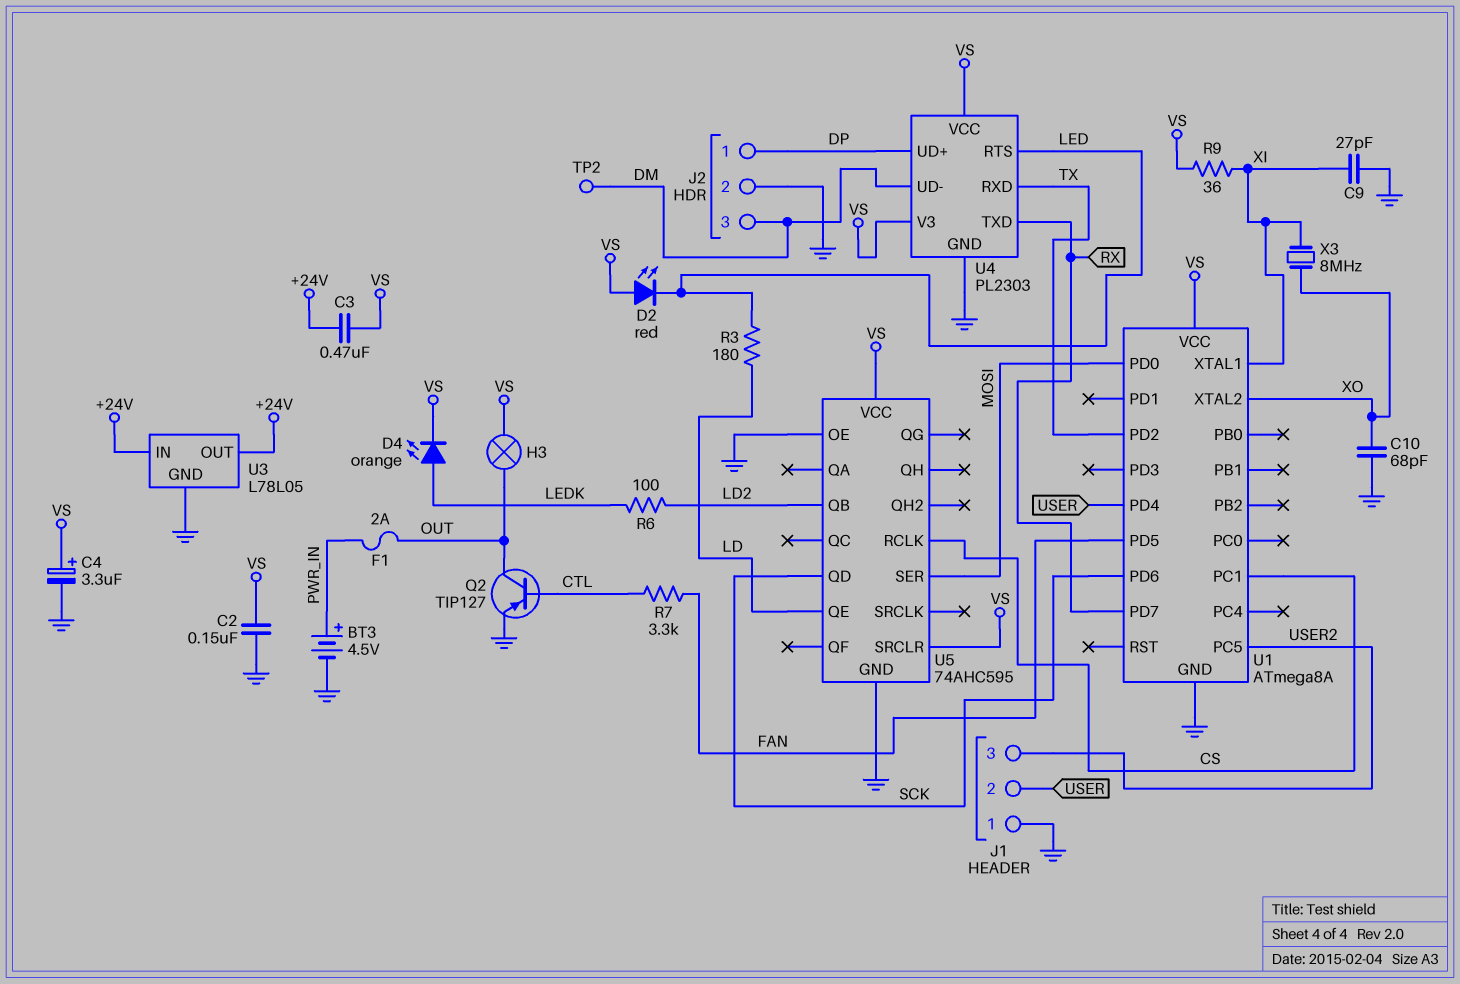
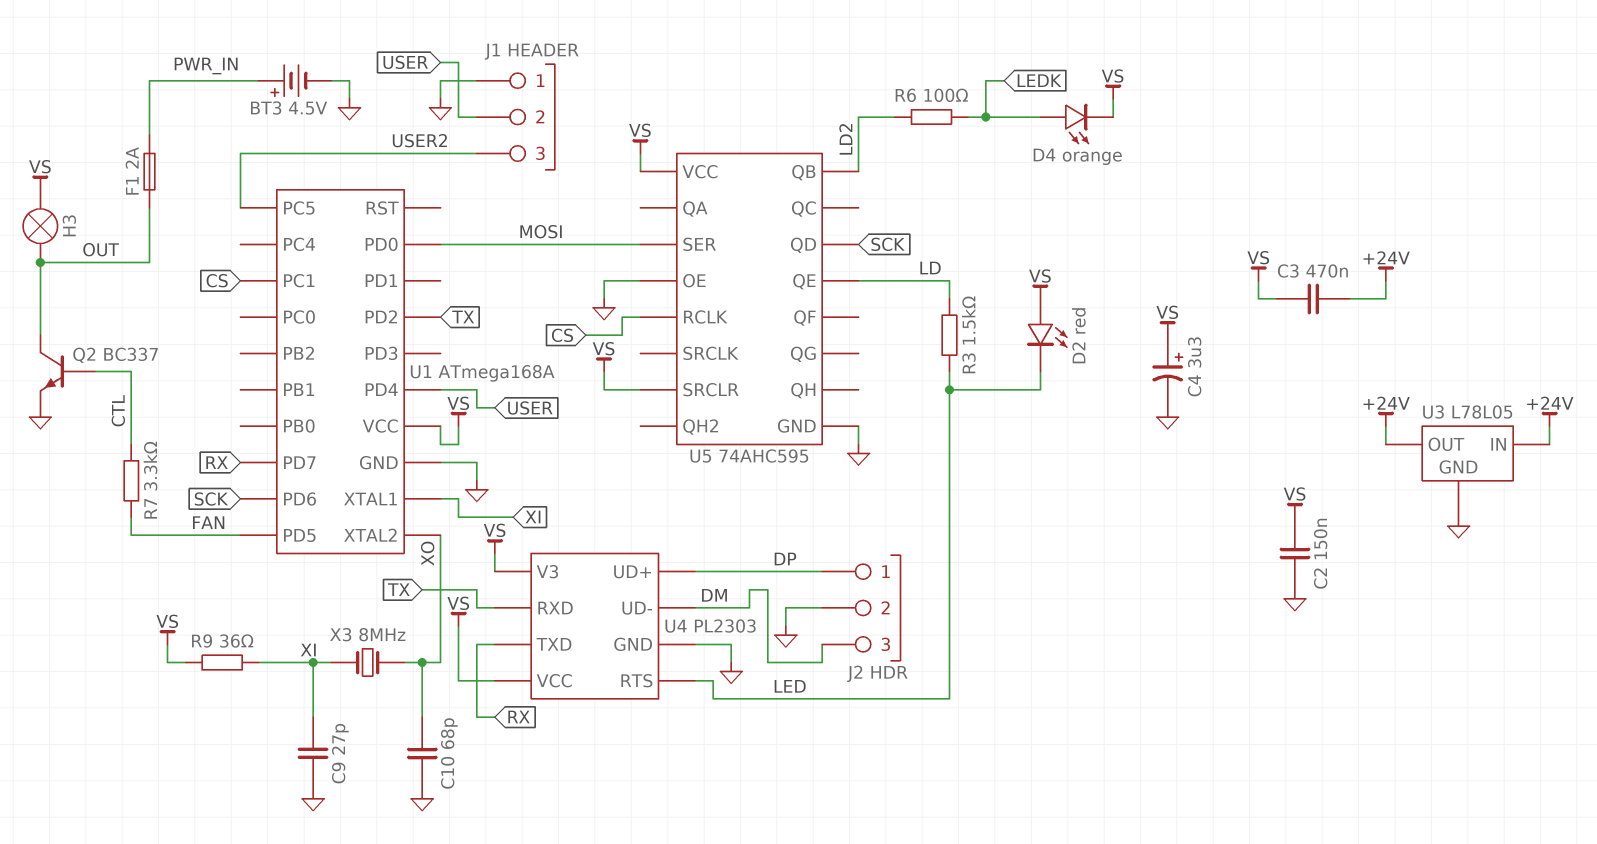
Q2: PNP TIP127 (B CTL, C OUT, E GND) -> NPN BC337 (B CTL, C OUT, E GND)
R3: 180 (LD, LED) -> 1.5k (LD, LED)
TP2: test point (DM) -> none
U1: ATmega8A -> ATmega168A

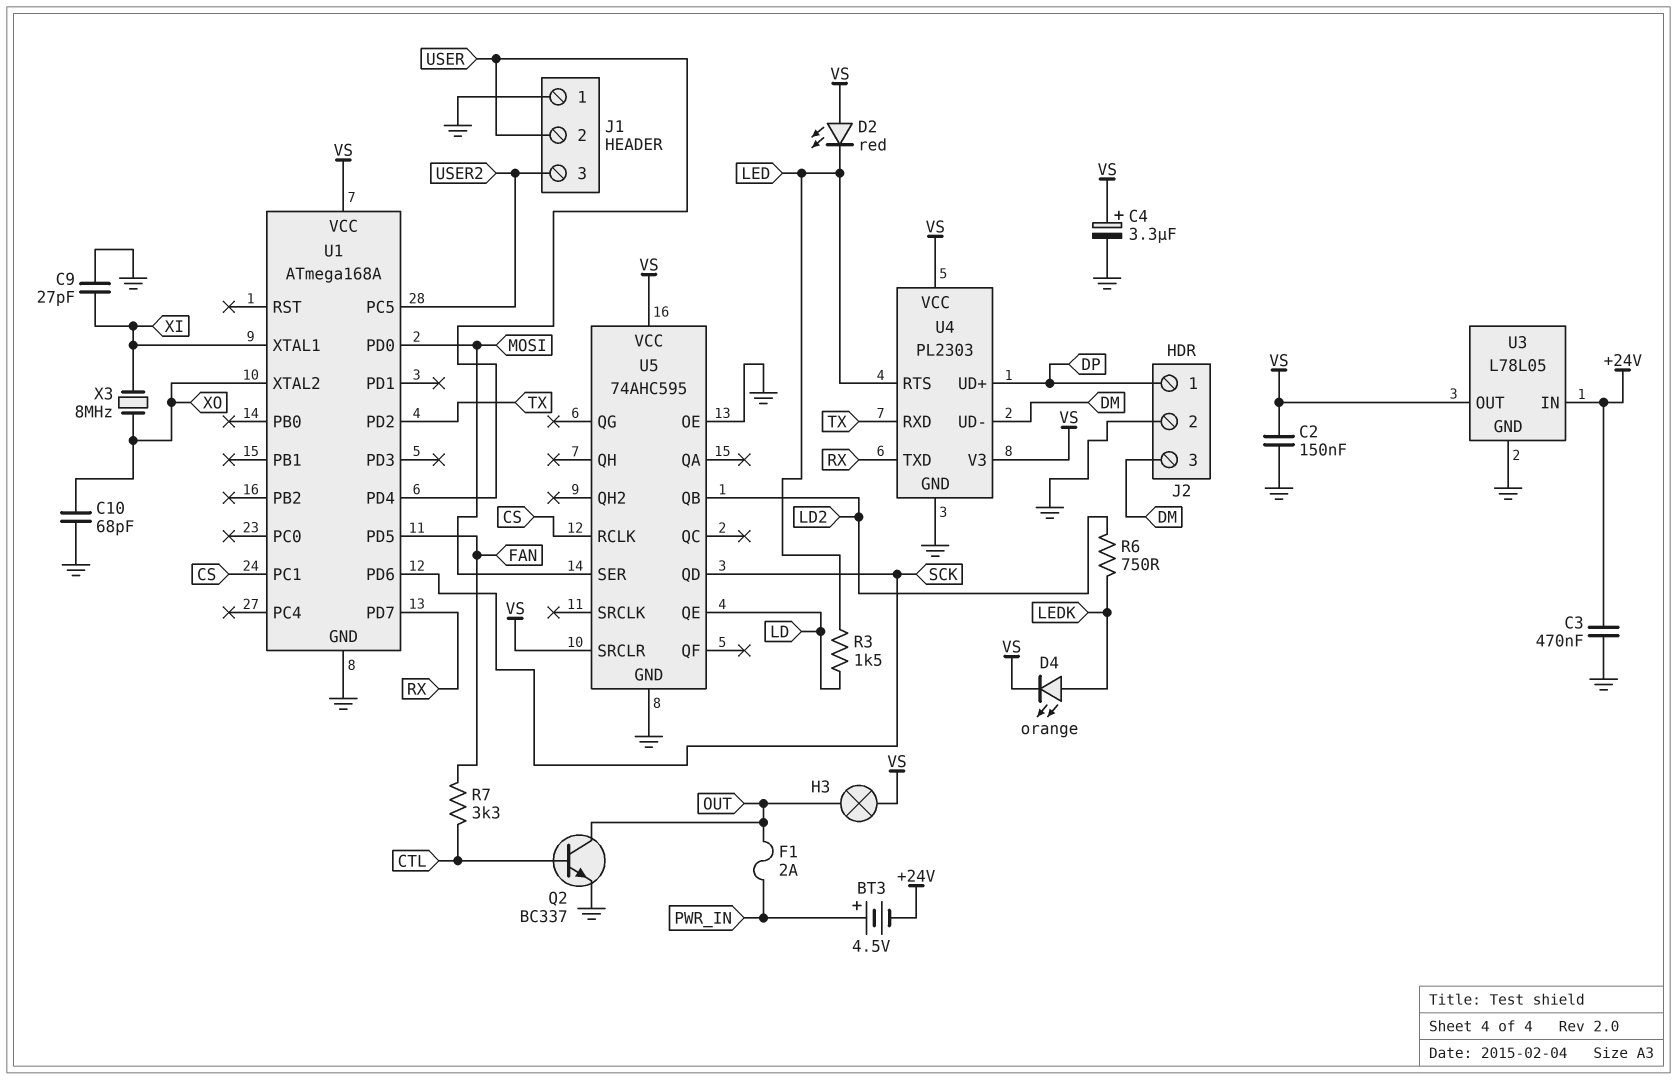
BT3: 4.5V (plus PWR_IN, minus GND) -> 4.5V (plus PWR_IN, minus +24V)
C3: 470nF (+24V, VS) -> 470nF (+24V, GND)
R6: 100 (LD2, LEDK) -> 750 (LD2, LEDK)
R9: 36 (VS, XI) -> none
U3 pin OUT: +24V -> VS

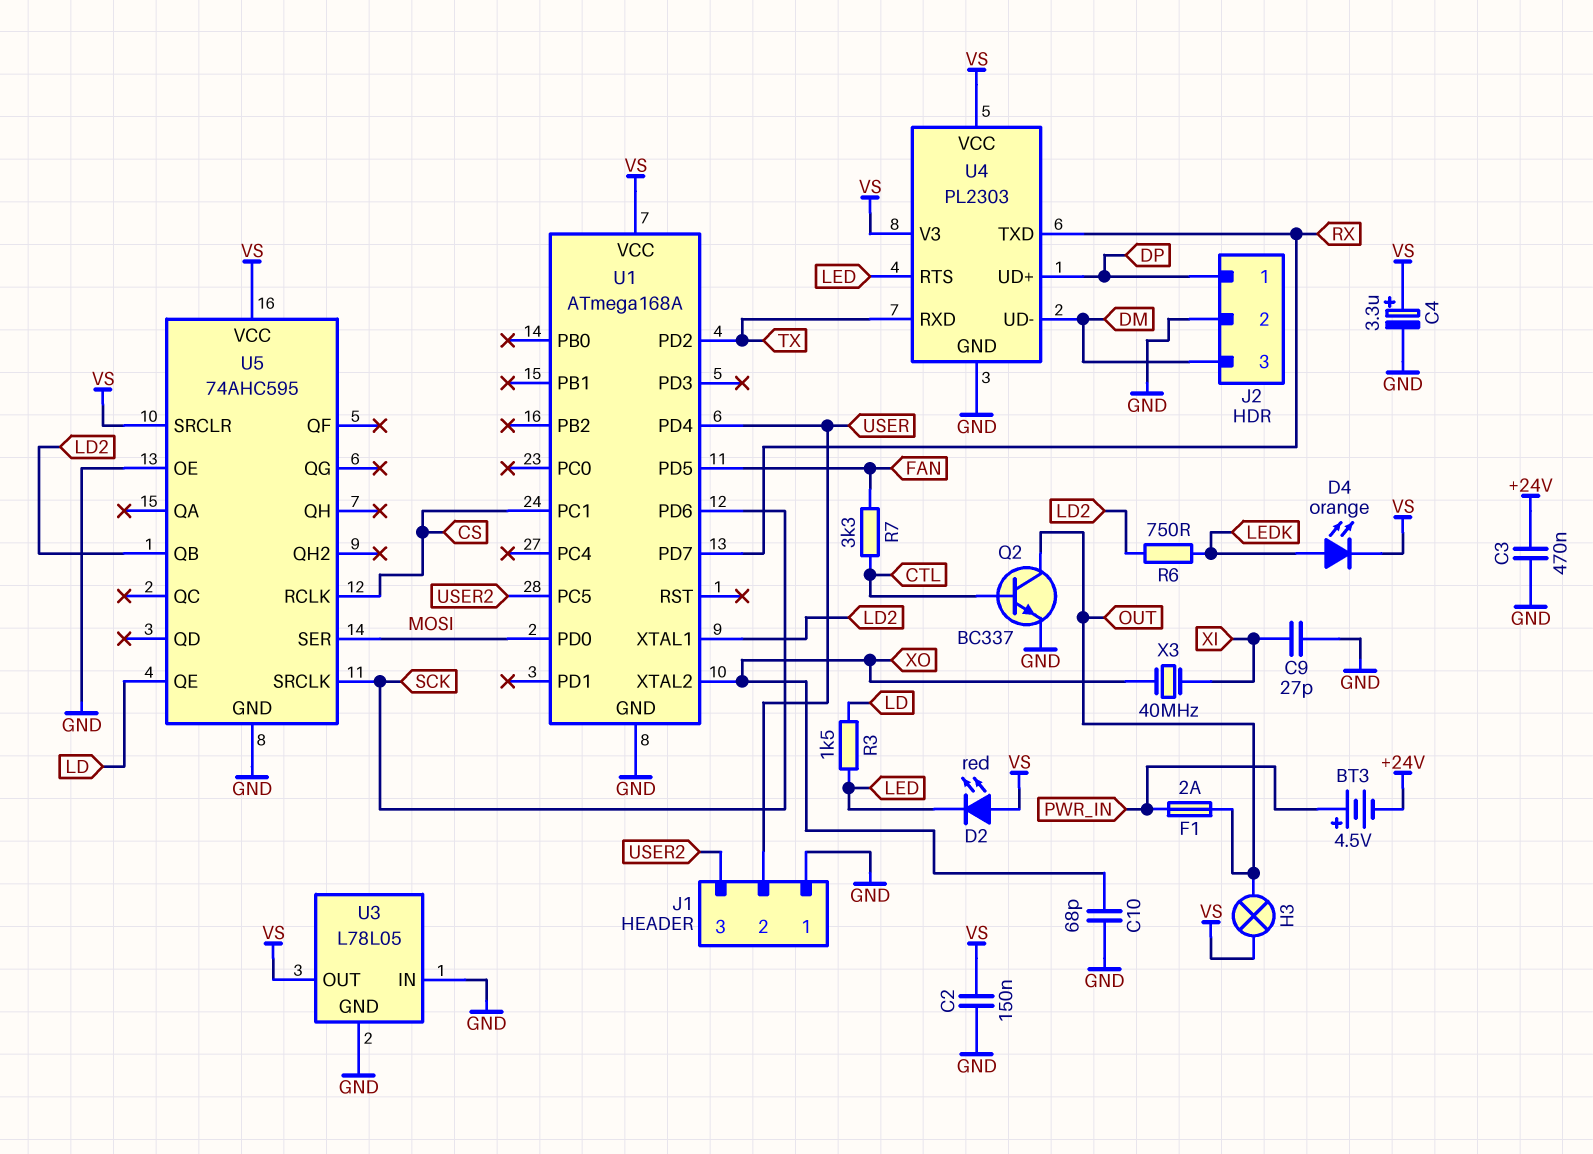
U1 pin XTAL1: XI -> LD2
U3 pin IN: +24V -> GND
U5 pin QD: SCK -> none
U5 pin SRCLK: none -> SCK
X3: 8MHz (XI, XO) -> 40MHz (XI, XO)

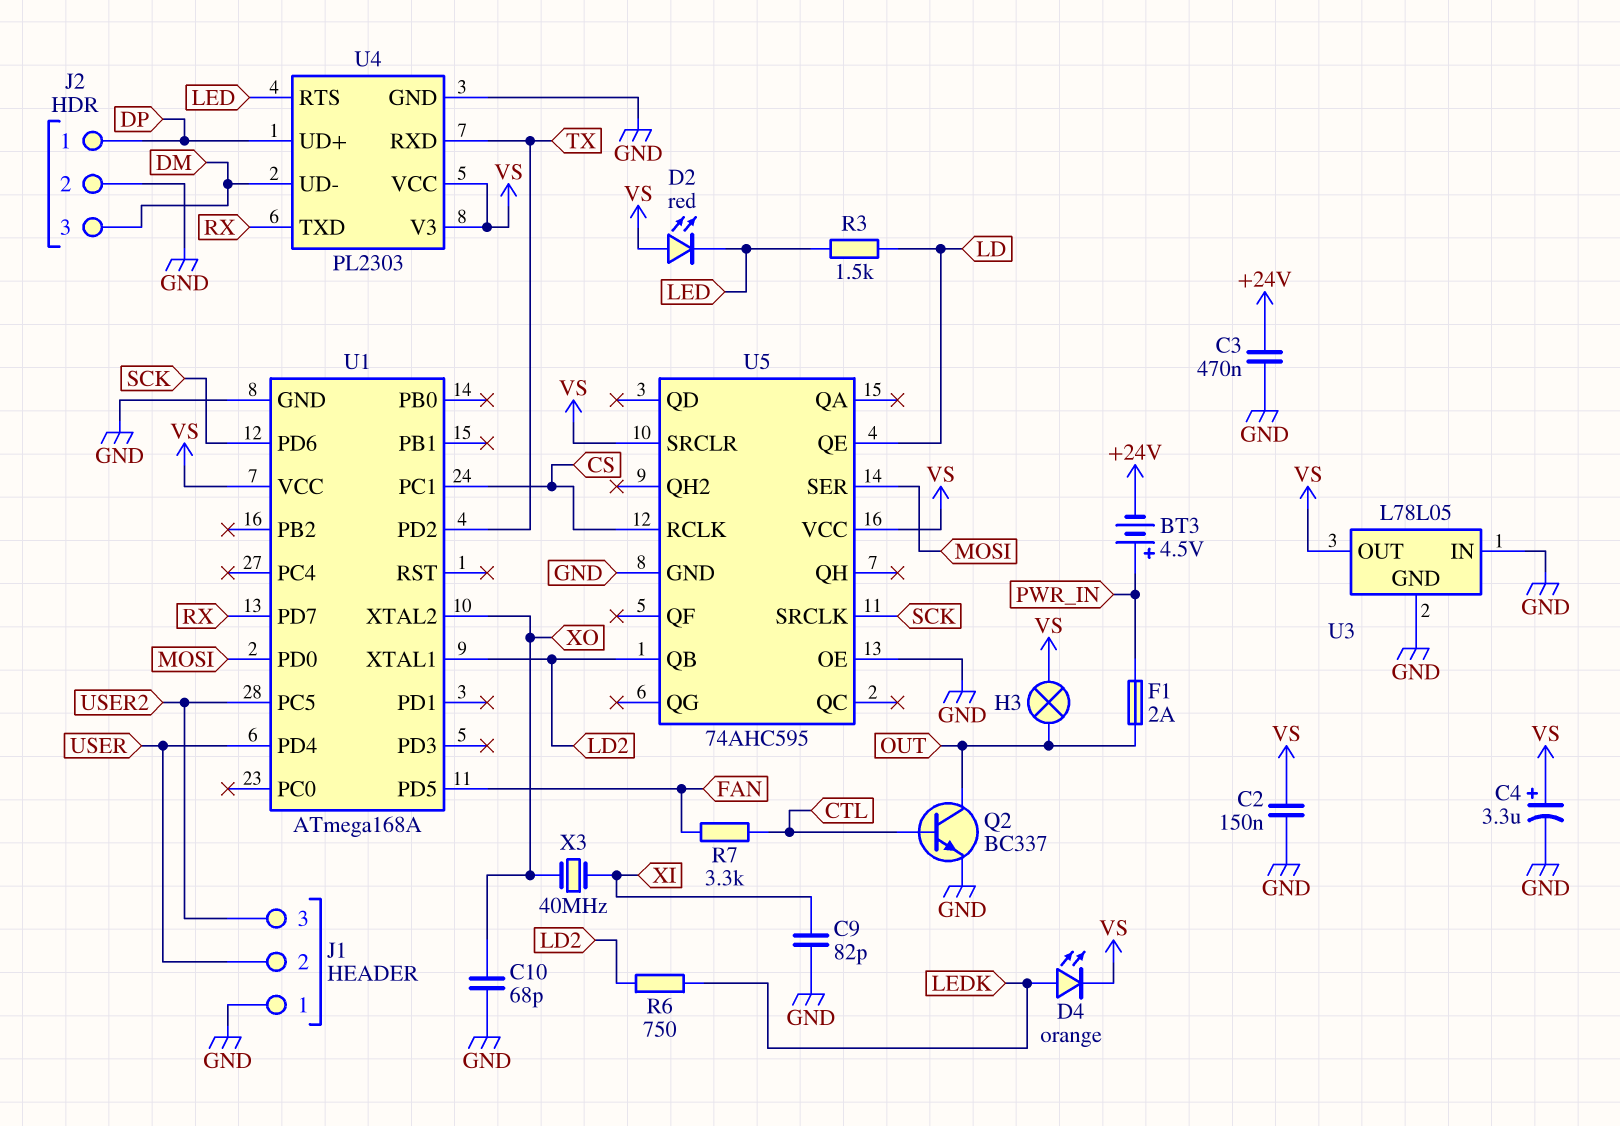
C9: 27pF (GND, XI) -> 82pF (GND, XI)

